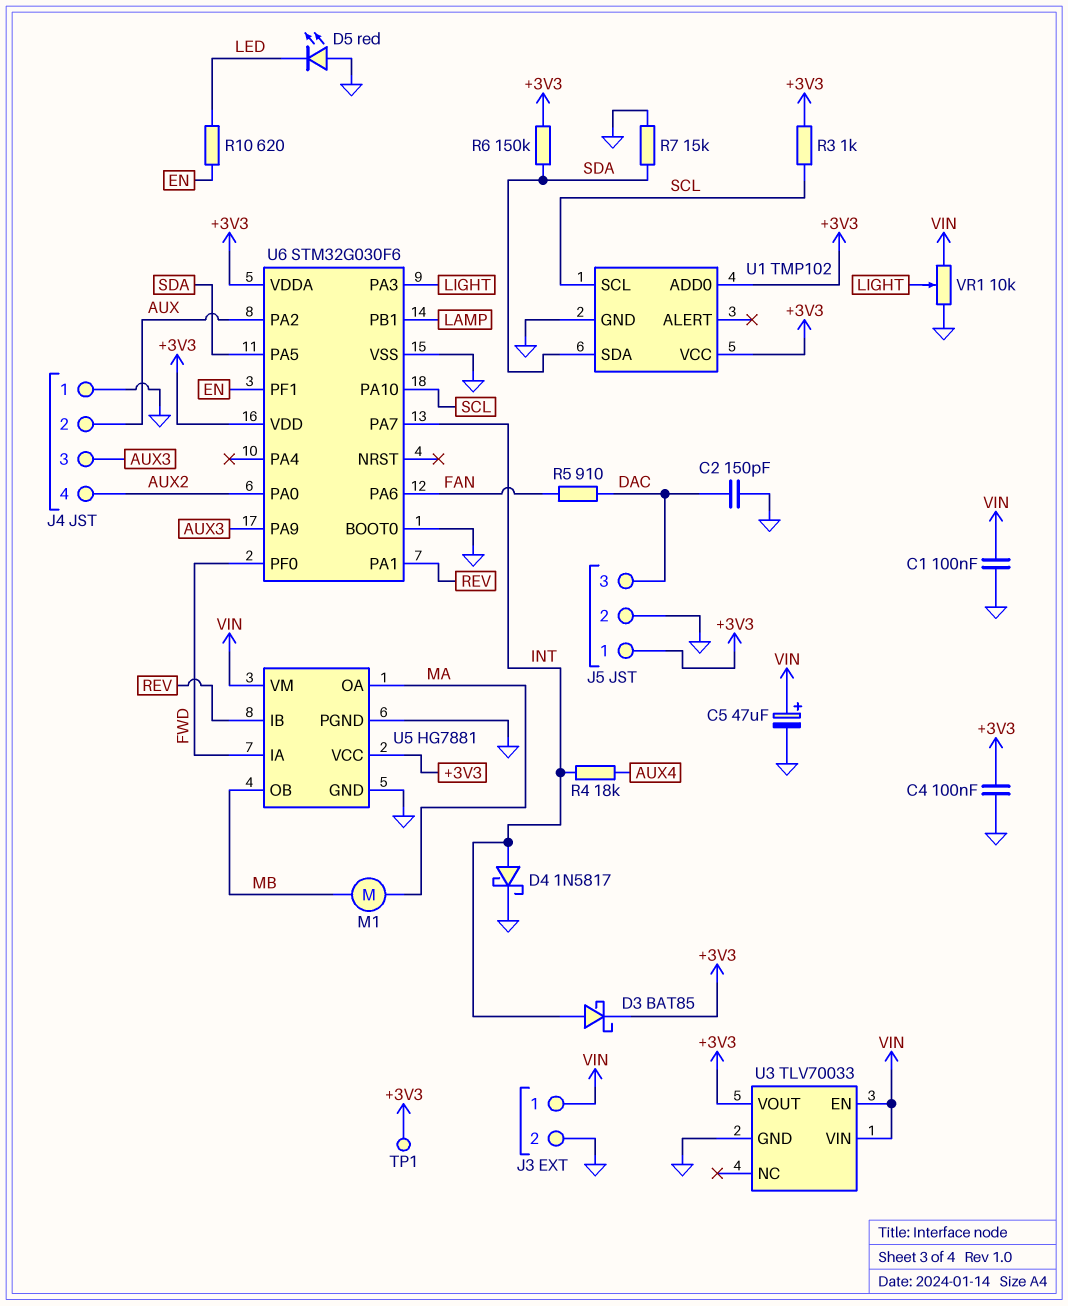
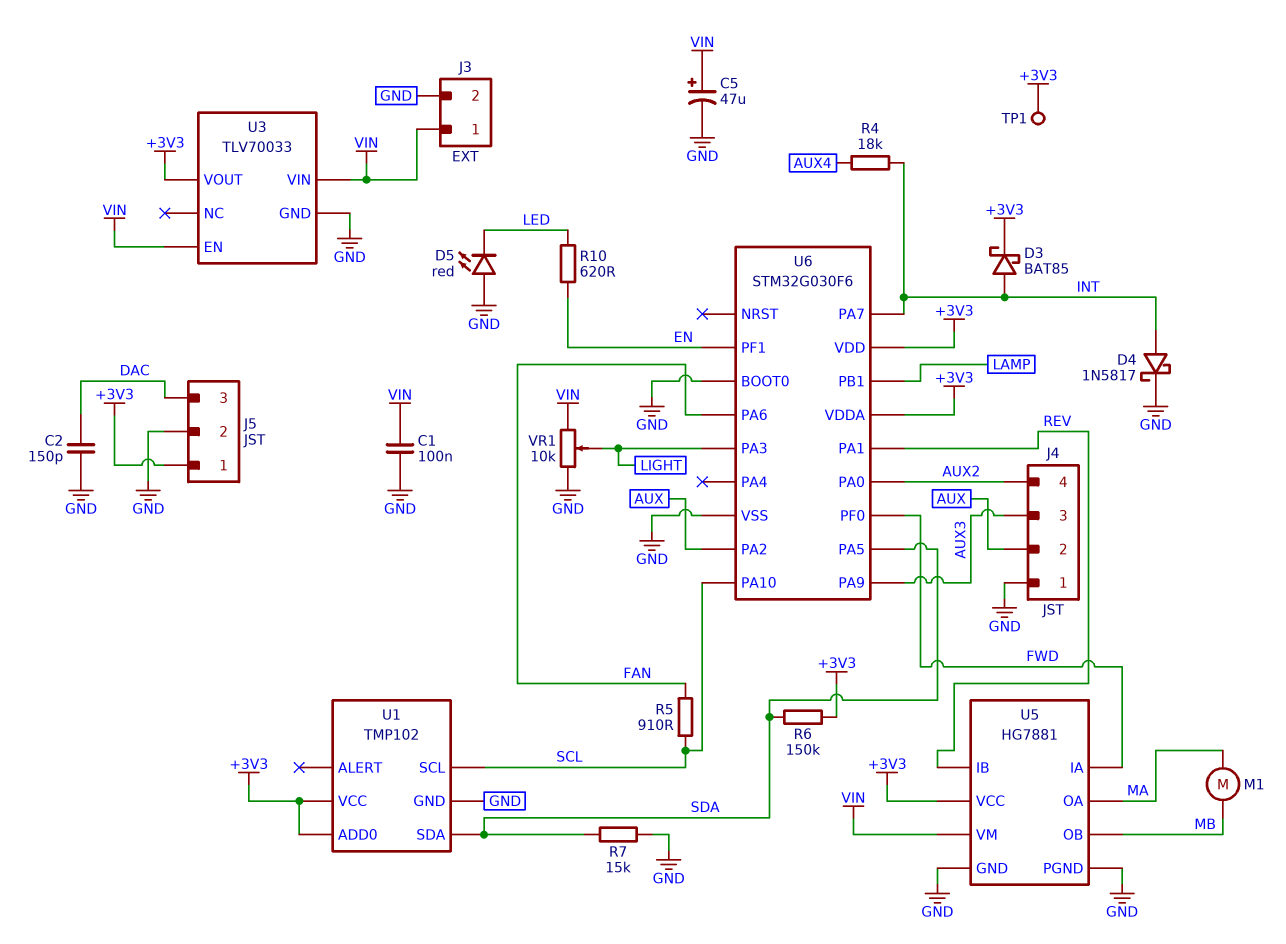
C4: 100nF (+3V3, GND) -> none
R3: 1k (+3V3, SCL) -> none
R5: 910 (DAC, FAN) -> 910 (FAN, SCL)

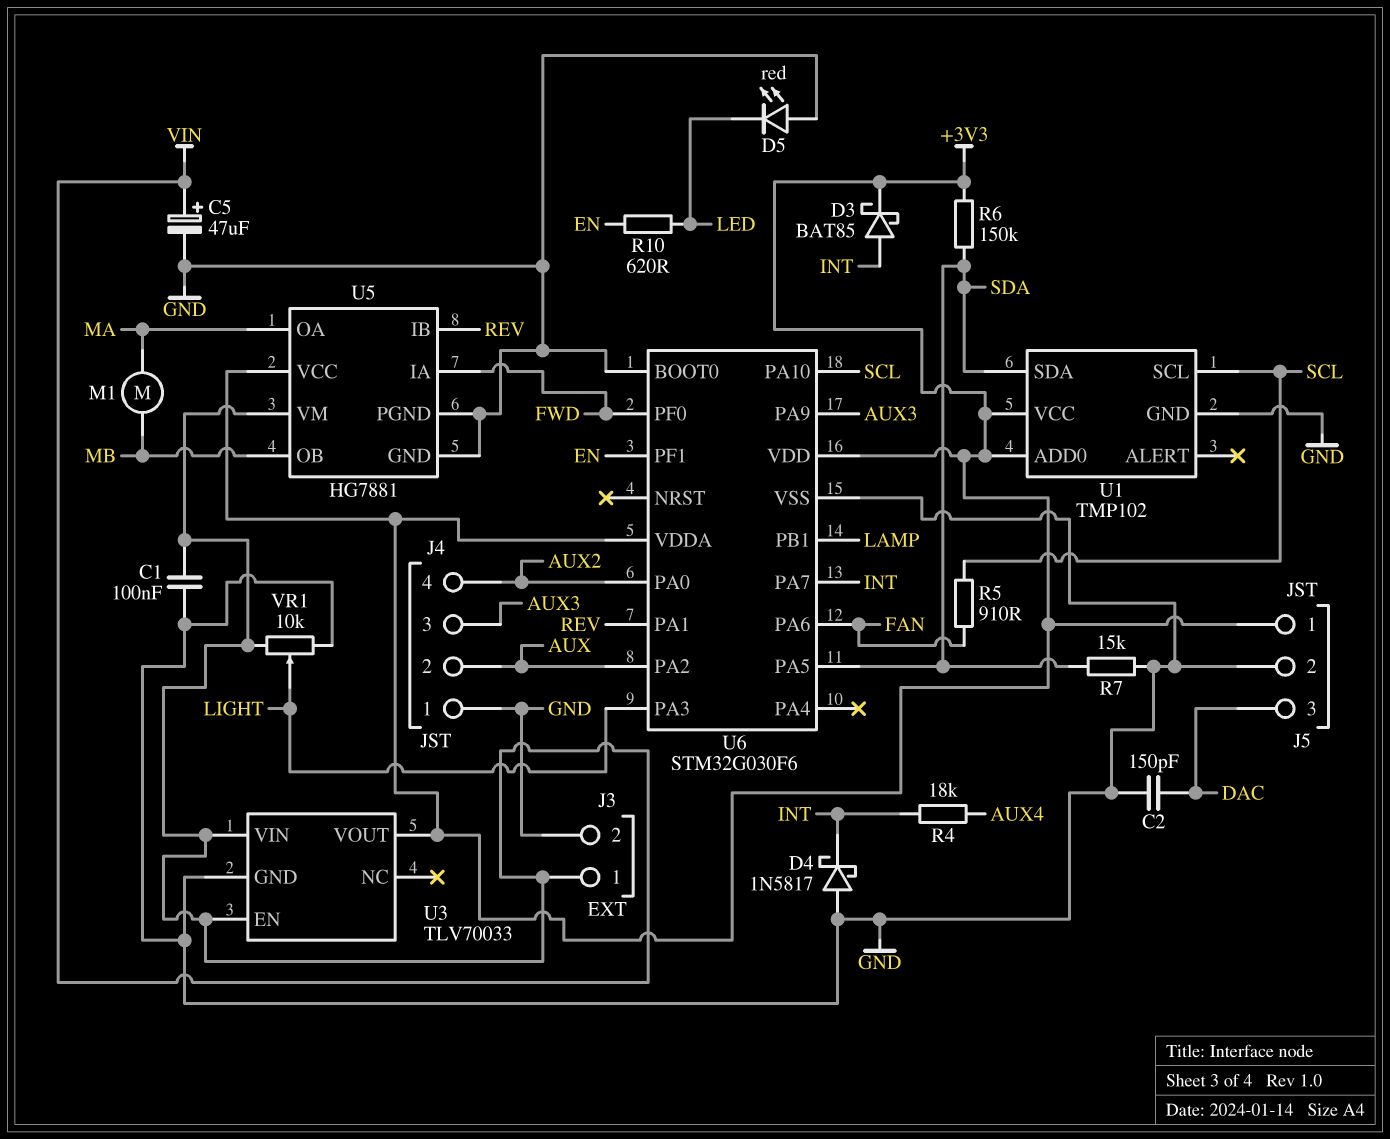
D4: schottky 1N5817 (A INT, K GND) -> schottky 1N5817 (A GND, K INT)
TP1: test point (+3V3) -> none

